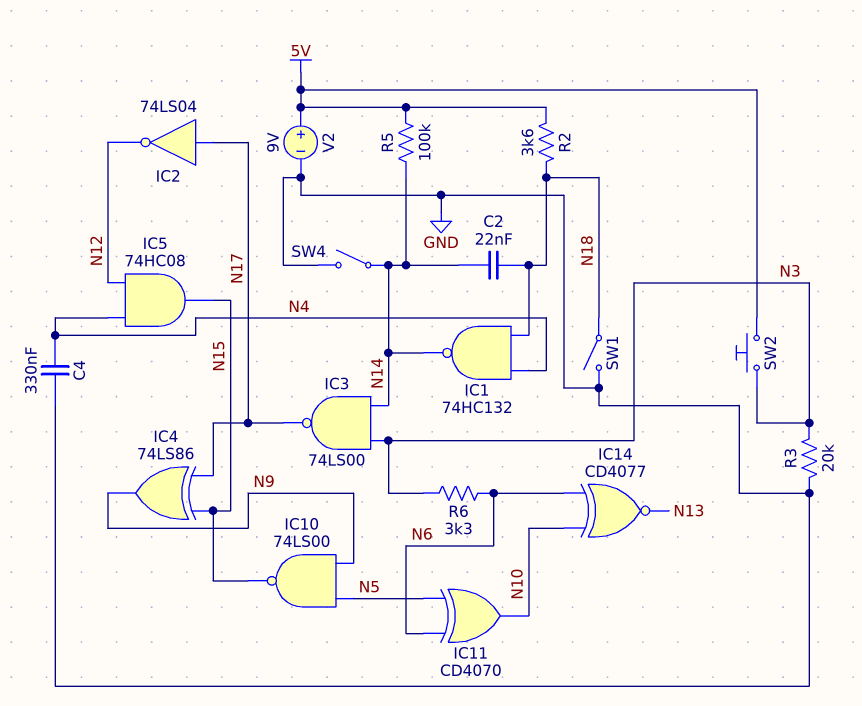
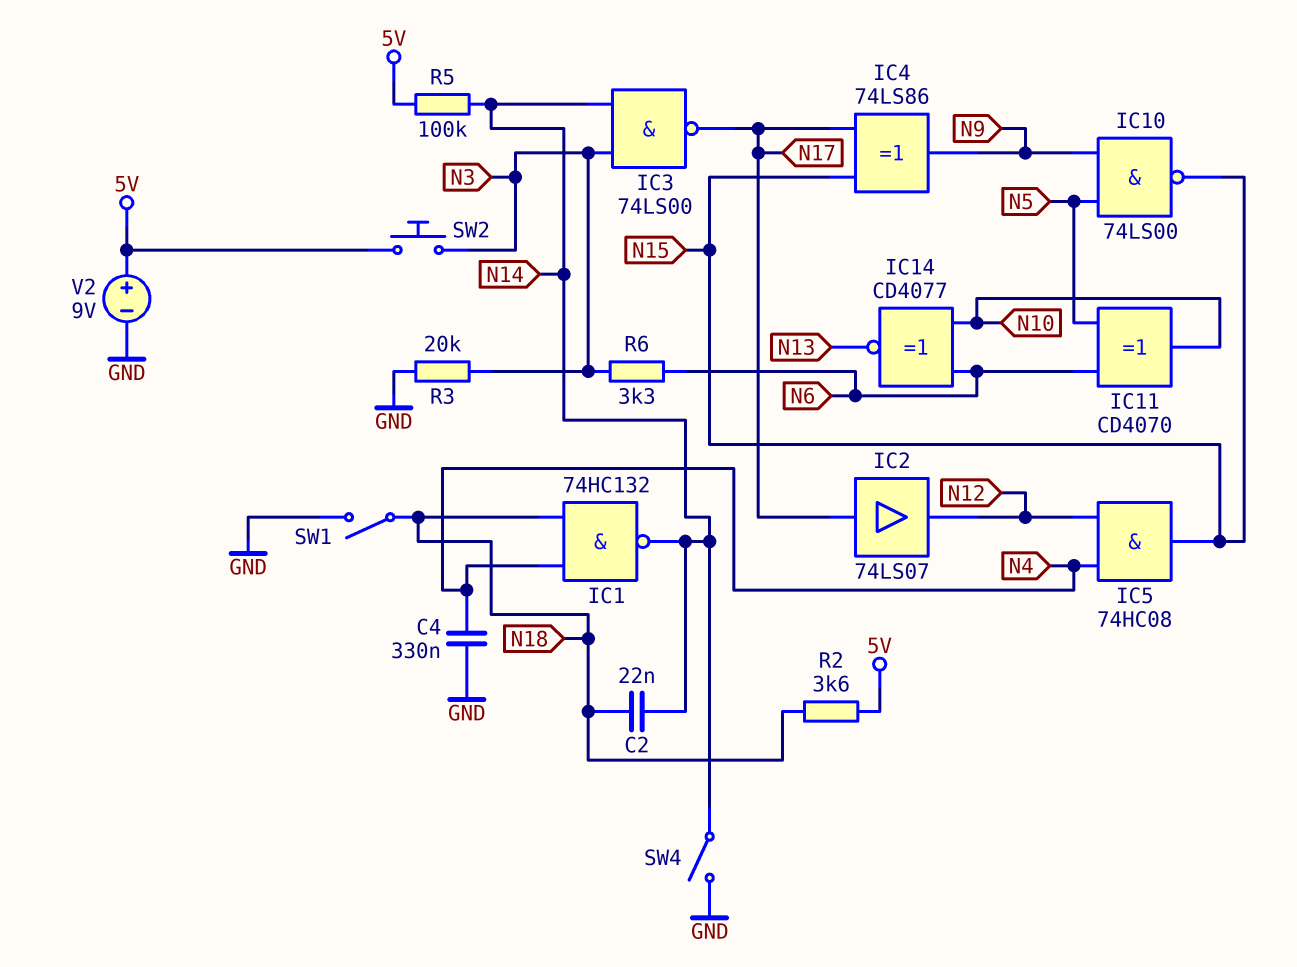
IC2: NOT 74LS04 (in N17, out N12) -> buffer 74LS07 (in N17, out N12)

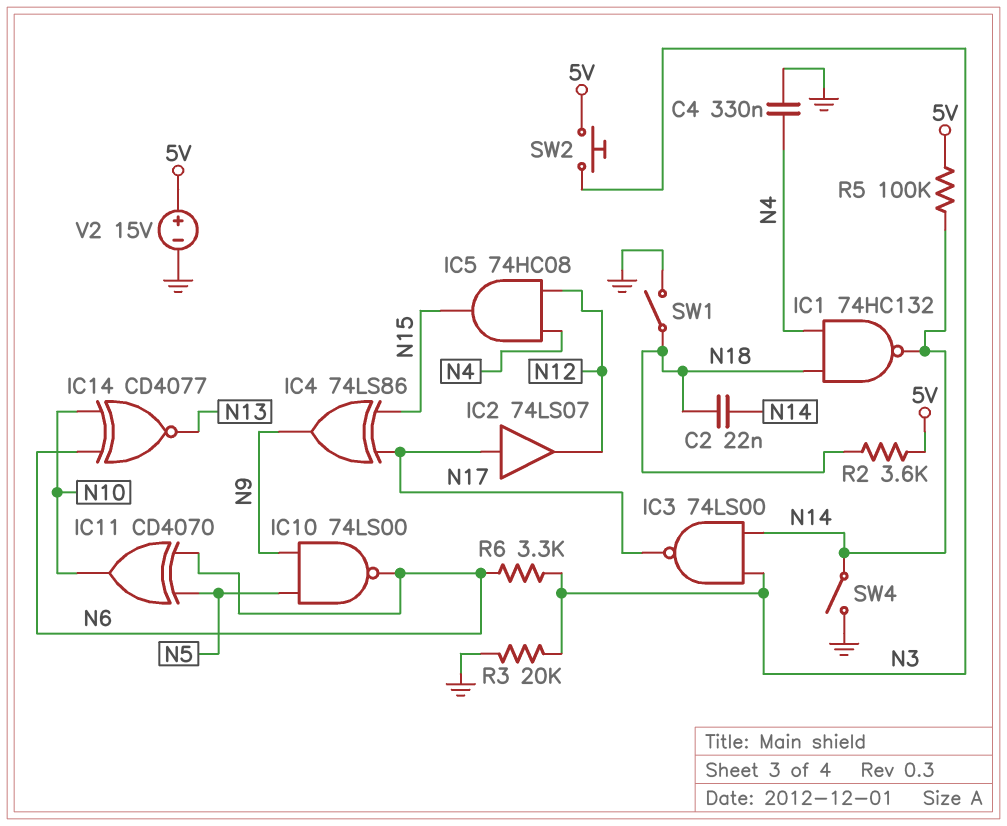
IC10: NAND 74LS00 (in N5, in N9, out N15) -> NAND 74LS00 (in N5, in N9, out N6)
V2: 9V (plus 5V, minus GND) -> 15V (plus 5V, minus GND)

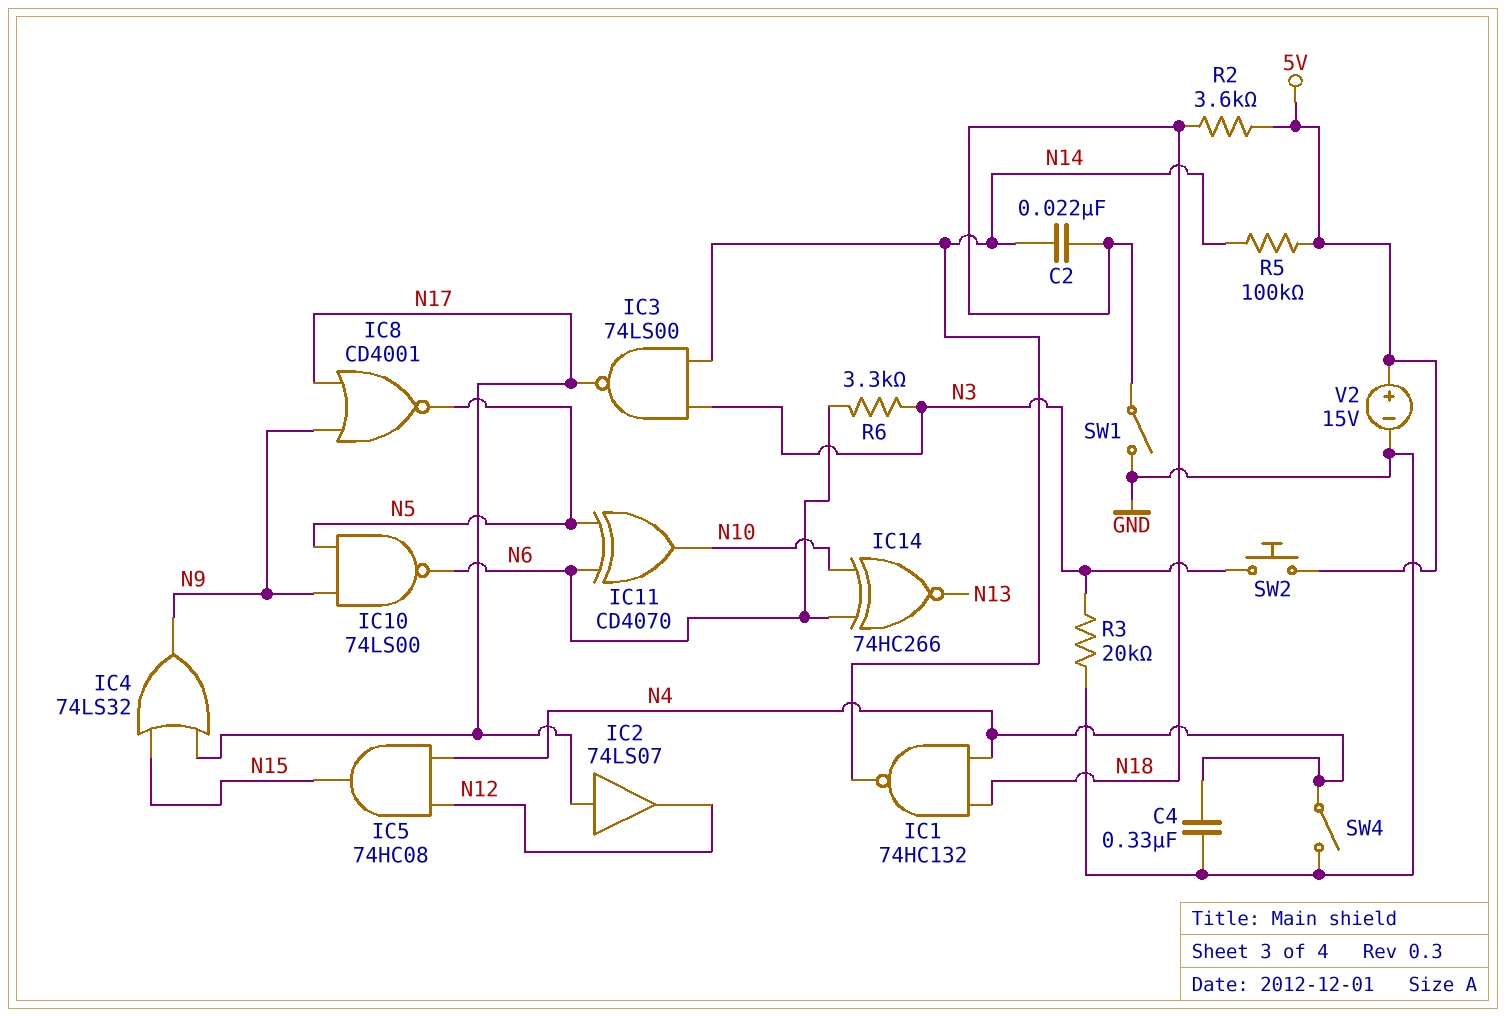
IC4: XOR 74LS86 (in N15, in N17, out N9) -> OR 74LS32 (in N15, in N17, out N9)
IC8: none -> NOR CD4001 (in N9, in N17, out N5)
IC14: XNOR CD4077 (in N6, in N10, out N13) -> XNOR 74HC266 (in N6, in N10, out N13)
SW4: switch (GND, N14) -> switch (GND, N4)

